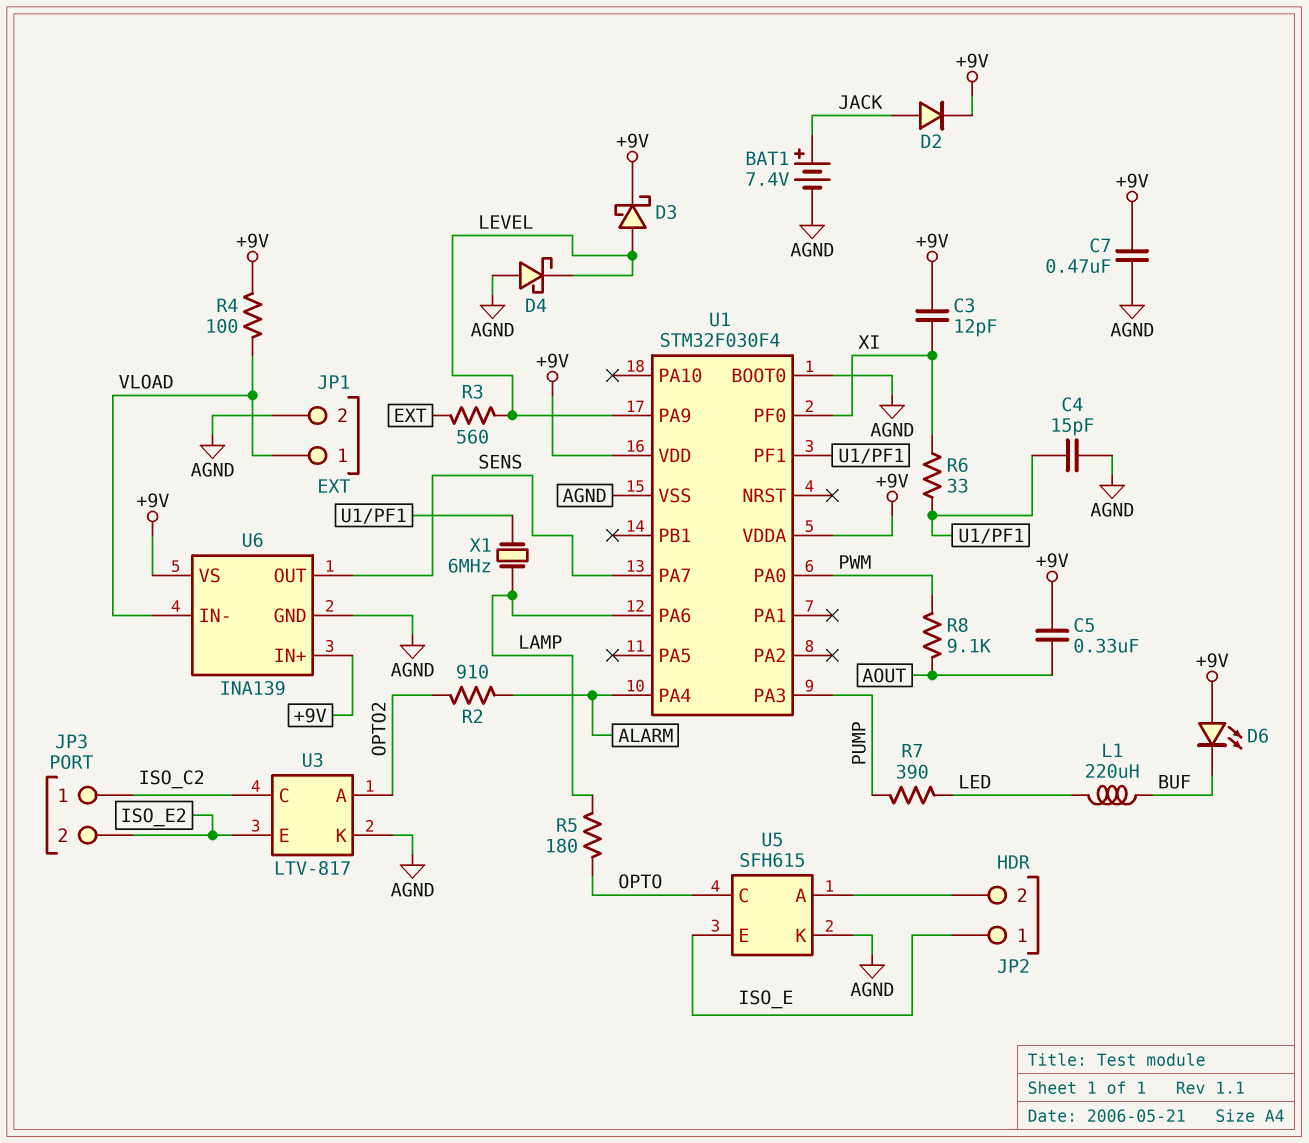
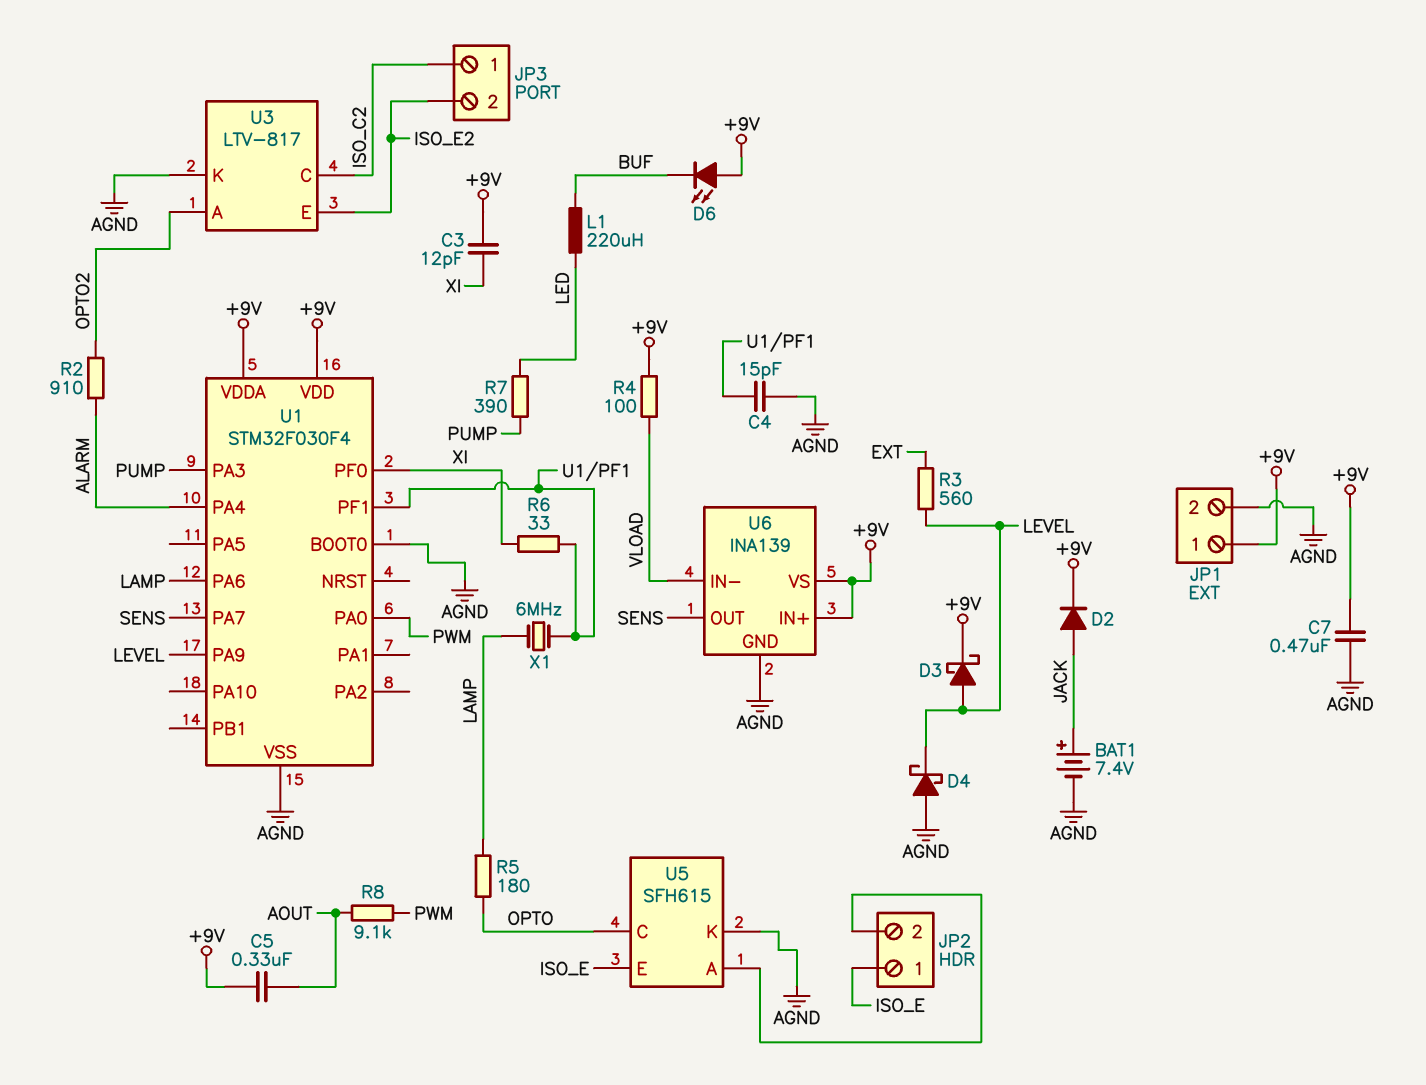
JP1 pin 1: VLOAD -> +9V

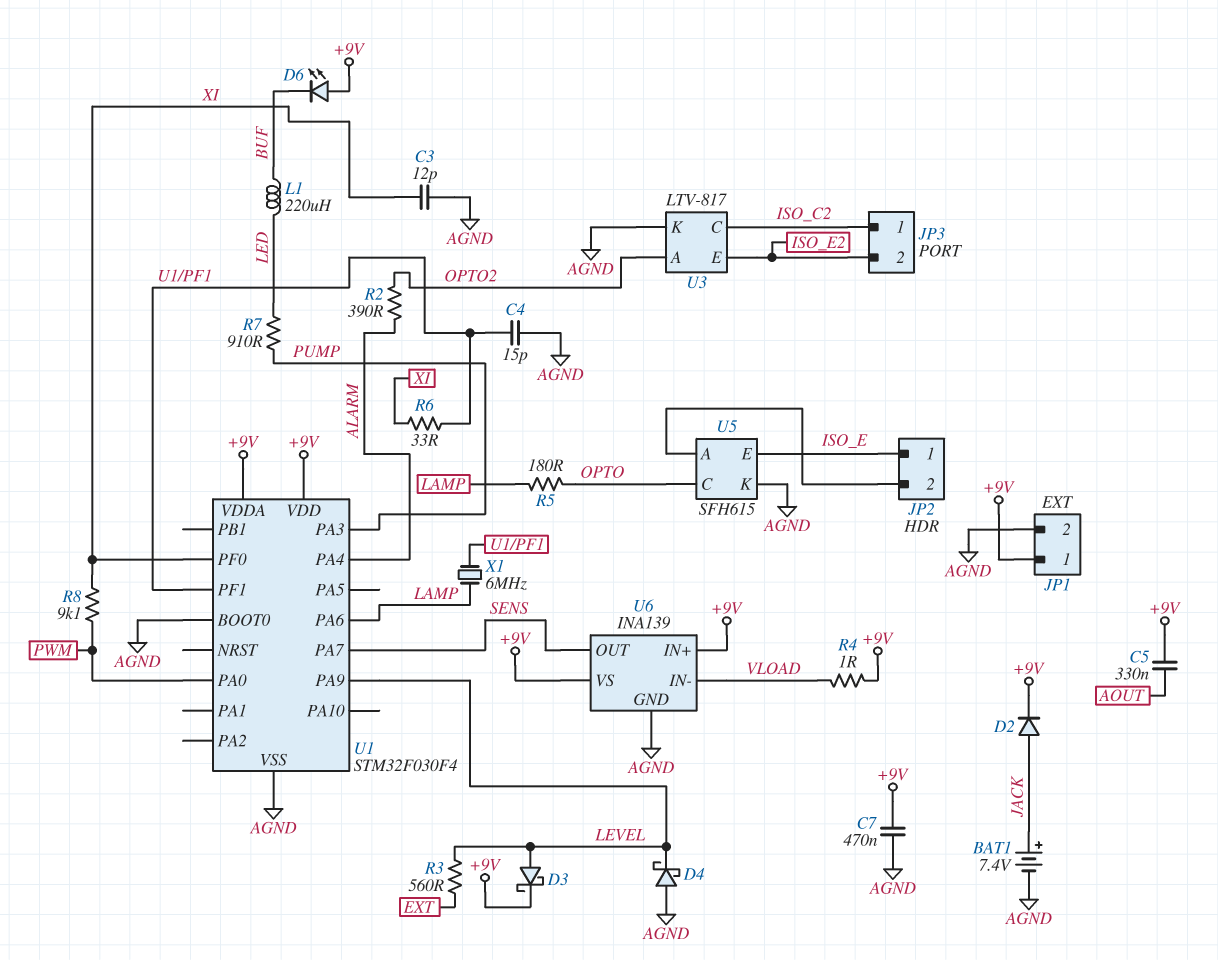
C3: 12pF (+9V, XI) -> 12pF (AGND, XI)
R2: 910 (ALARM, OPTO2) -> 390 (ALARM, OPTO2)
R4: 100 (+9V, VLOAD) -> 1 (+9V, VLOAD)
R7: 390 (LED, PUMP) -> 910 (LED, PUMP)
R8: 9.1k (AOUT, PWM) -> 9.1k (PWM, XI)

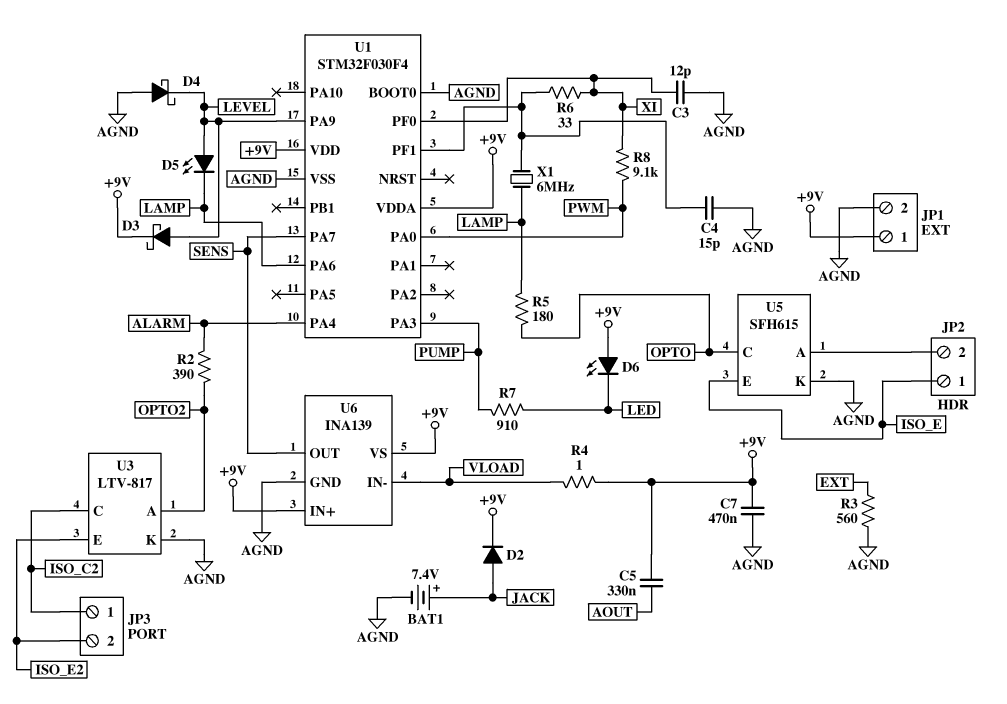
D5: none -> LED (A LEVEL, K LAMP)
D6: LED (A +9V, K BUF) -> LED (A +9V, K LED)
L1: 220uH (BUF, LED) -> none
R3: 560 (EXT, LEVEL) -> 560 (AGND, EXT)

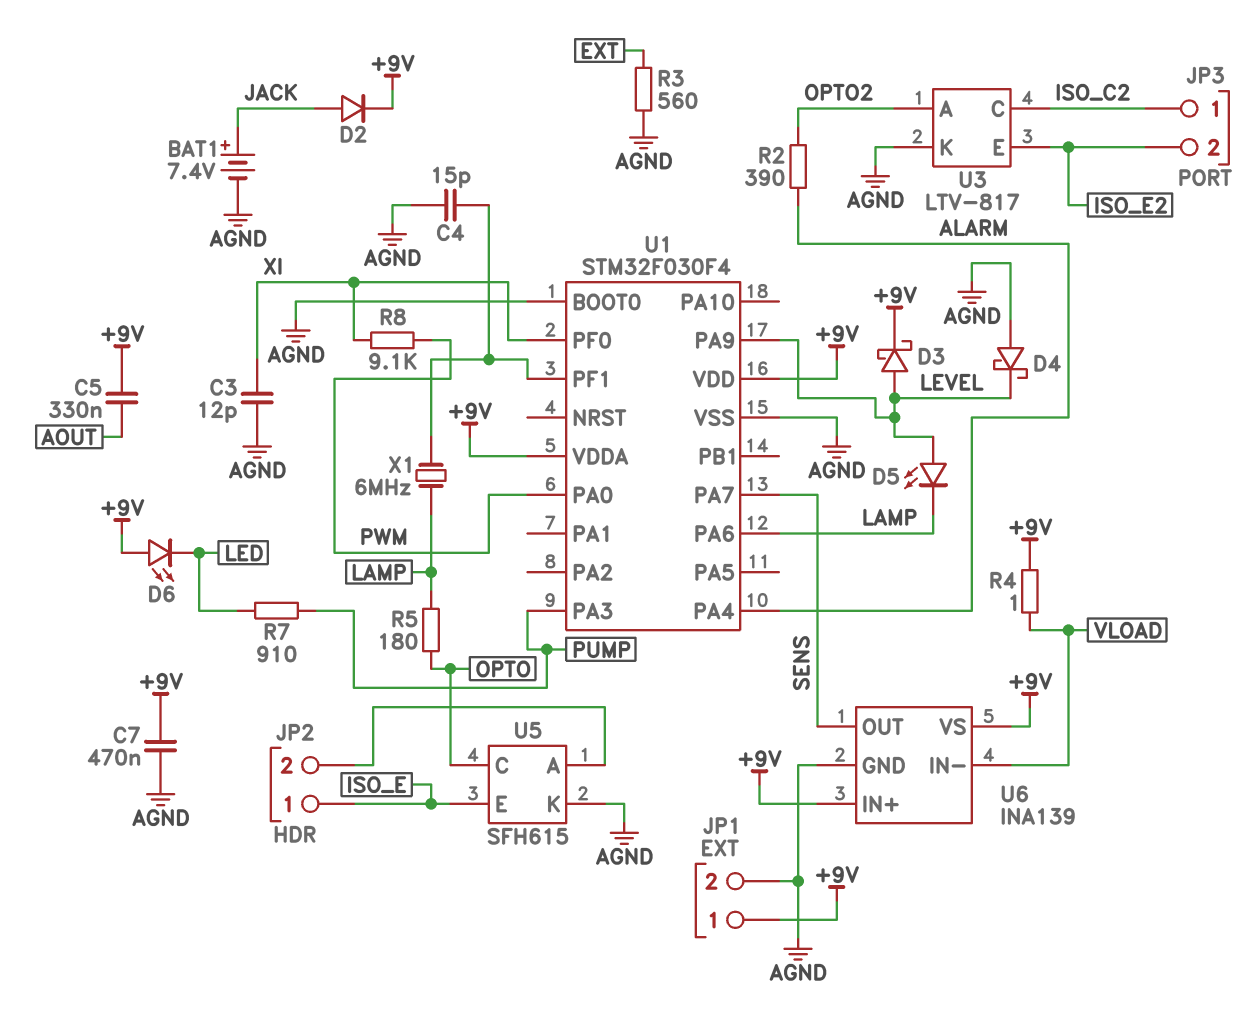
R6: 33 (U1/PF1, XI) -> none

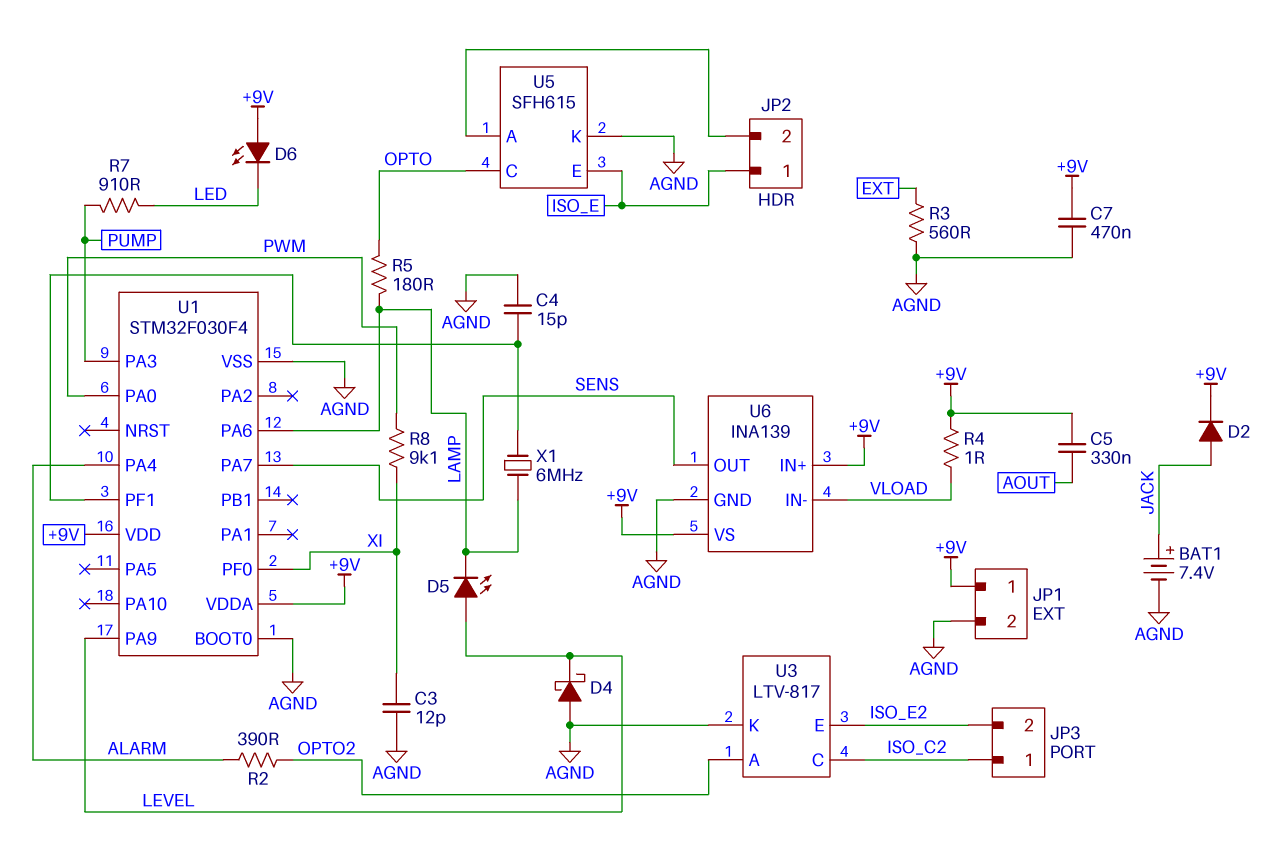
D3: schottky (A LEVEL, K +9V) -> none

